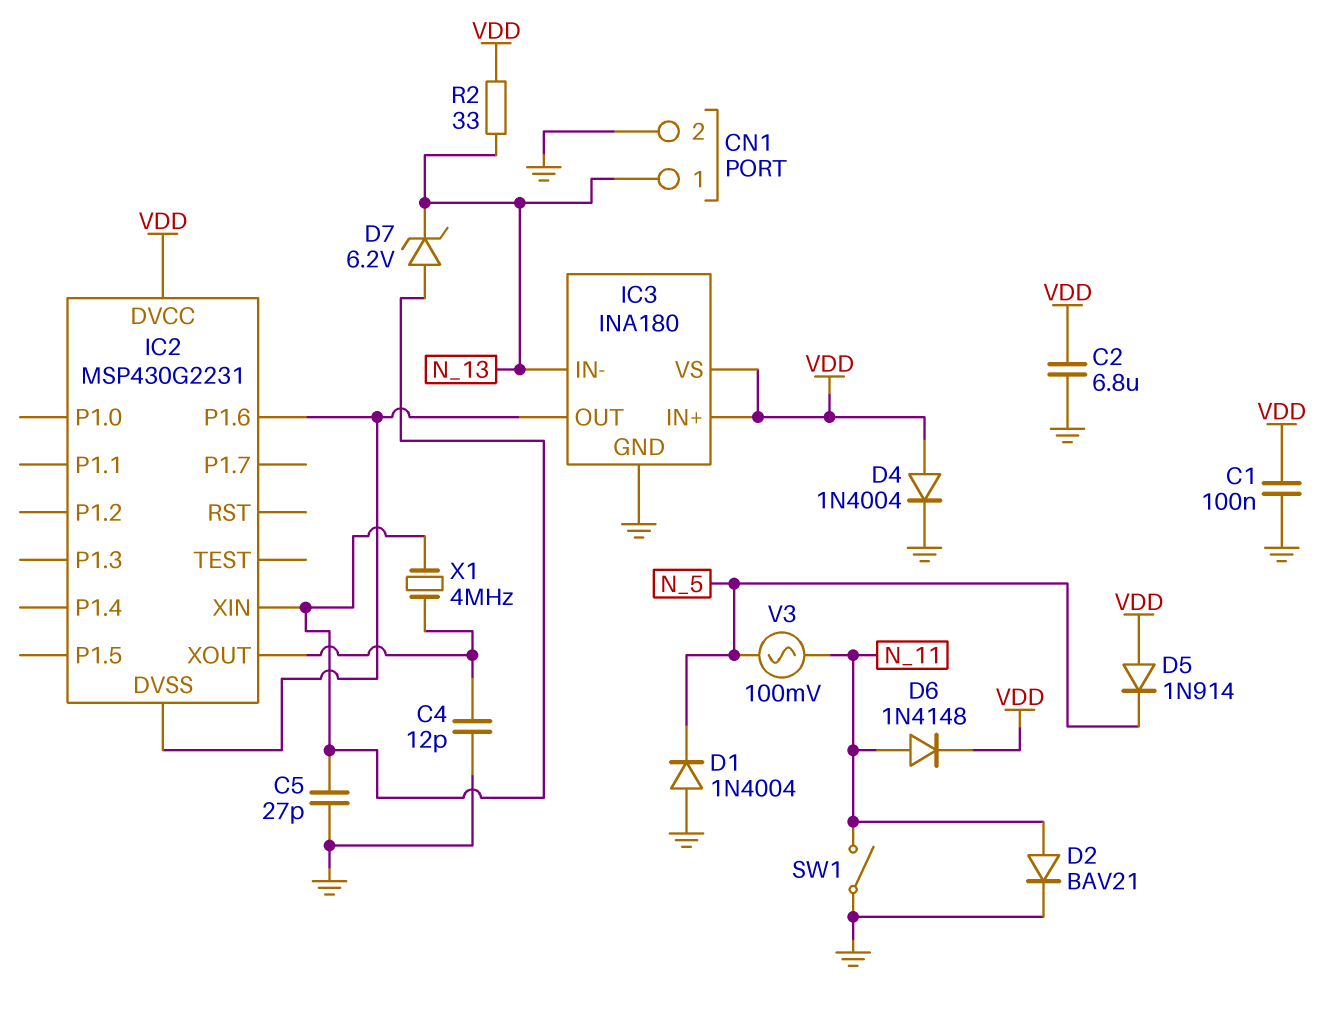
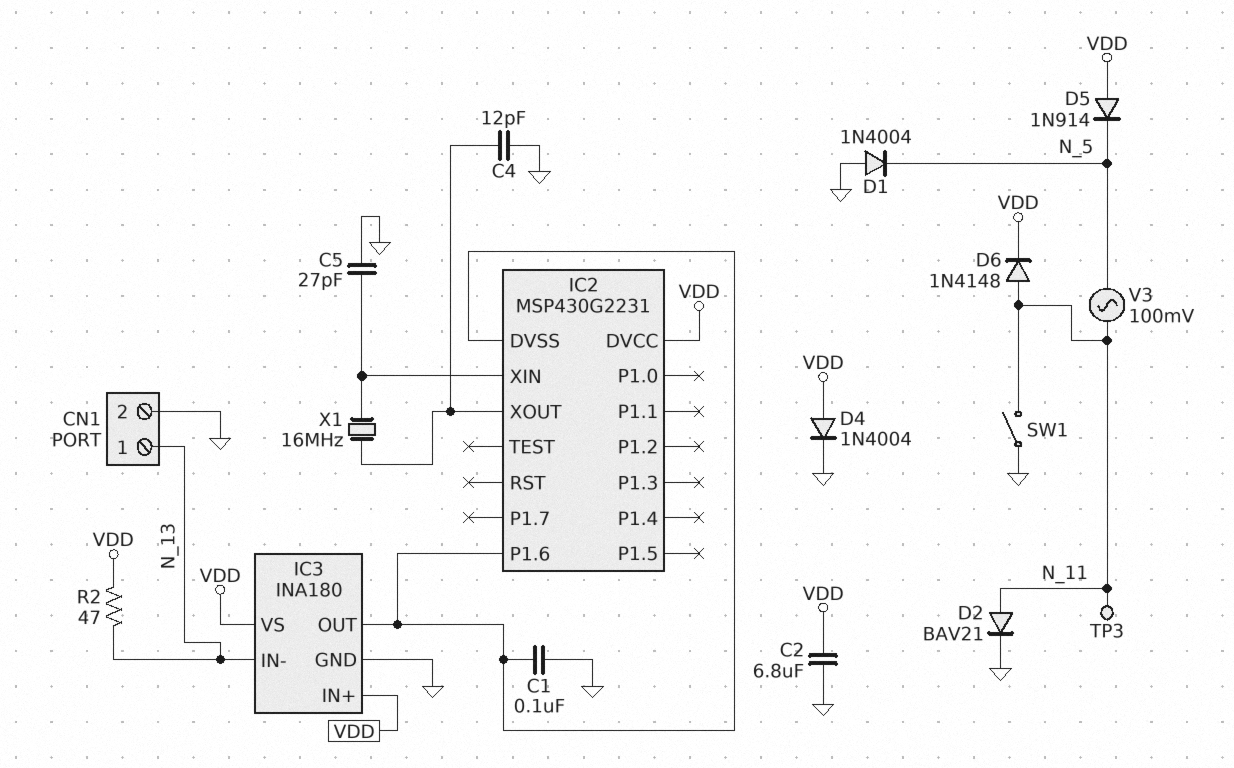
C1: 100nF (GND, VDD) -> 100nF (GND, IC2/DVSS)
D7: zener 6.2V (A IC2/XIN, K N_13) -> none
R2: 33 (N_13, VDD) -> 47 (N_13, VDD)
TP3: none -> test point (N_11)
X1: 4MHz (IC2/XIN, IC2/XOUT) -> 16MHz (IC2/XIN, IC2/XOUT)

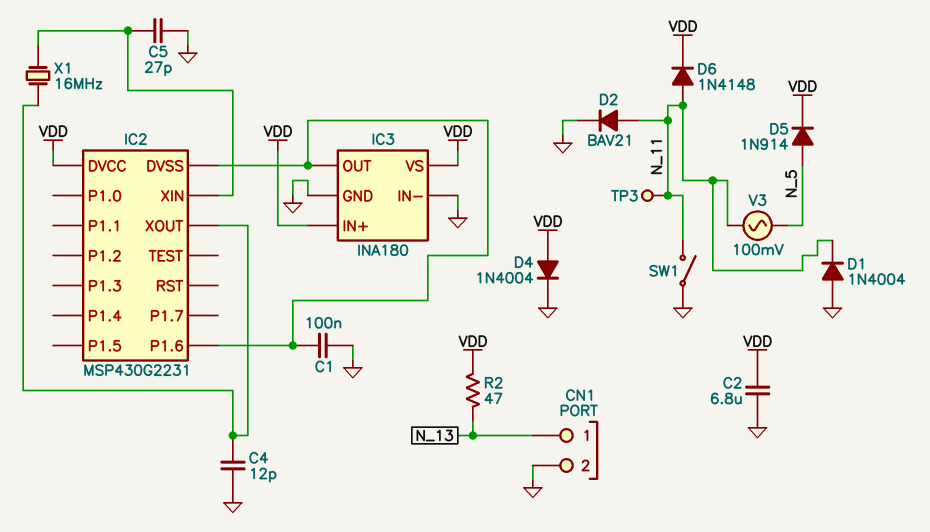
D1: diode 1N4004 (A GND, K N_5) -> diode 1N4004 (A GND, K N_11)
D5: diode 1N914 (A VDD, K N_5) -> diode 1N914 (A N_5, K VDD)
IC3 pin IN-: N_13 -> GND

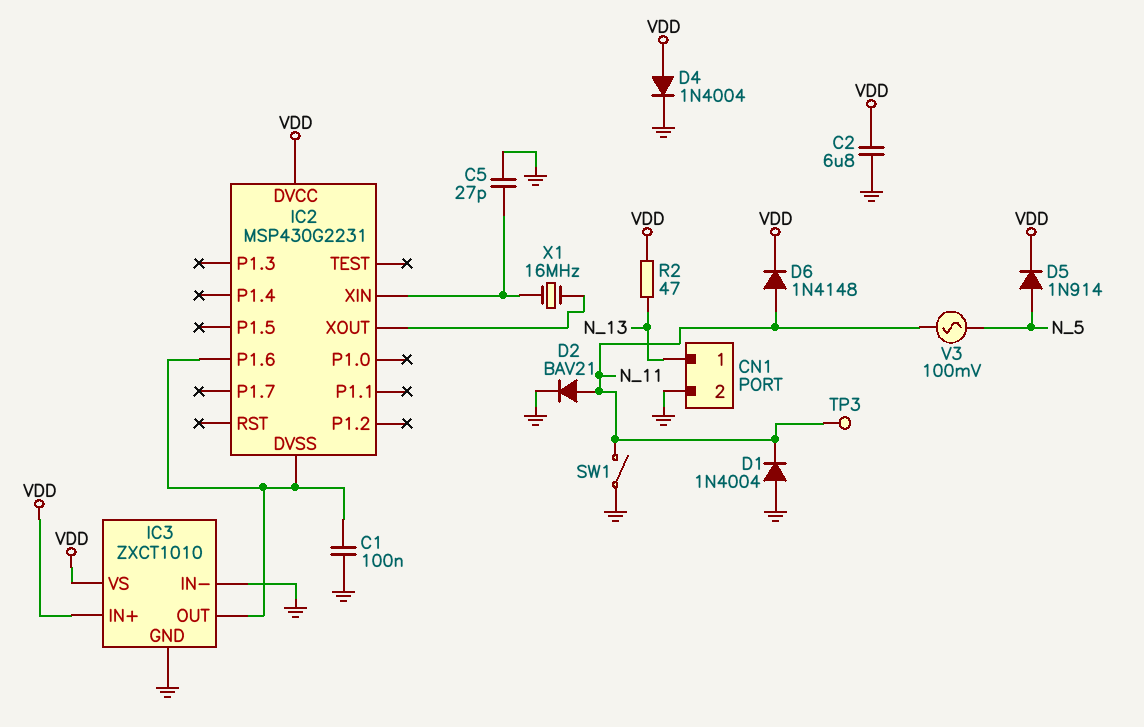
C4: 12pF (GND, IC2/XOUT) -> none
IC3: INA180 -> ZXCT1010

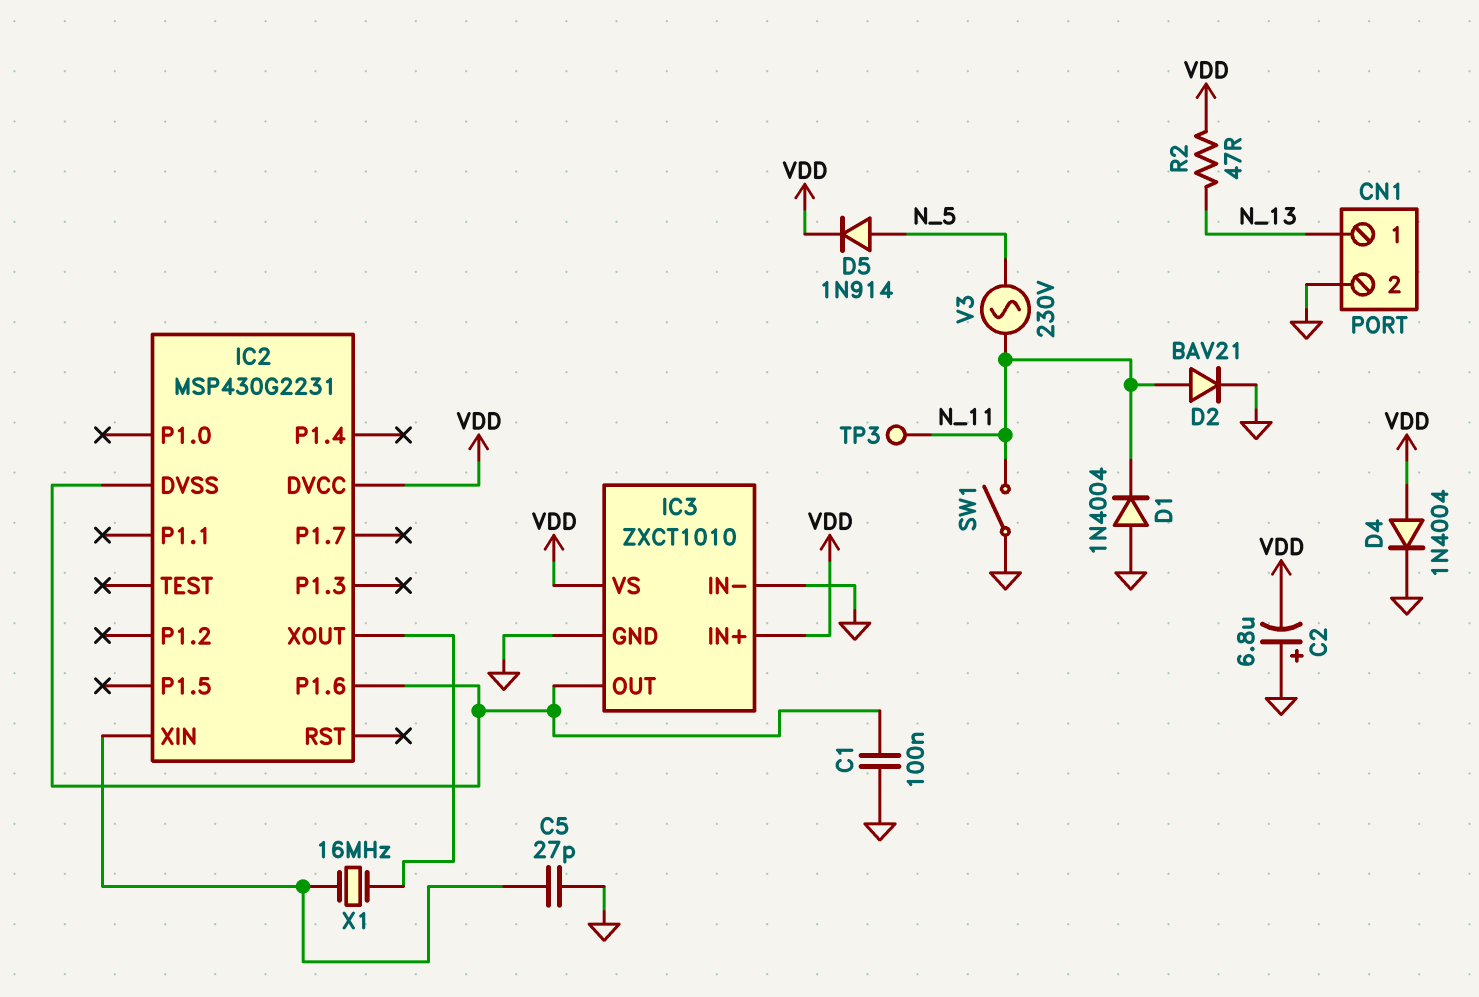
C2: 6.8uF (GND, VDD) -> 6.8uF (plus GND, minus VDD)
D6: diode 1N4148 (A N_11, K VDD) -> none
V3: AC 100mV (N_5, N_11) -> AC 230V (N_5, N_11)

